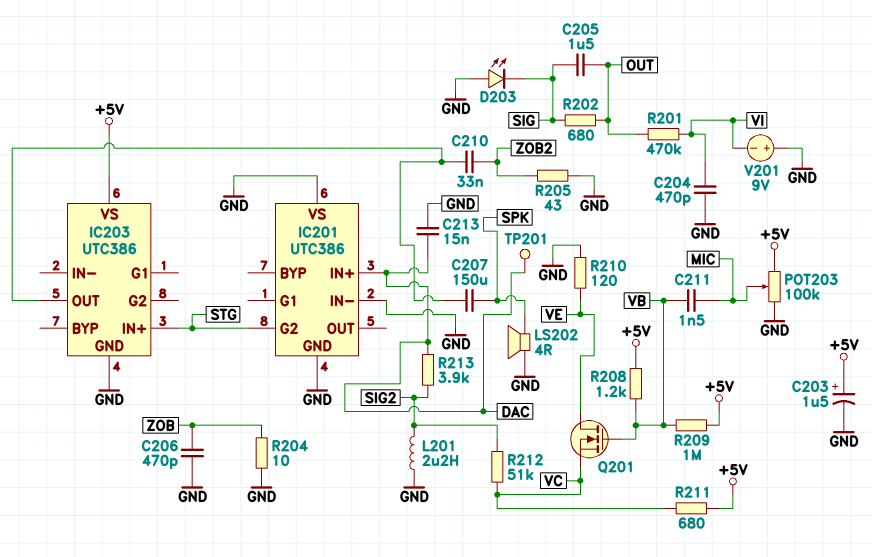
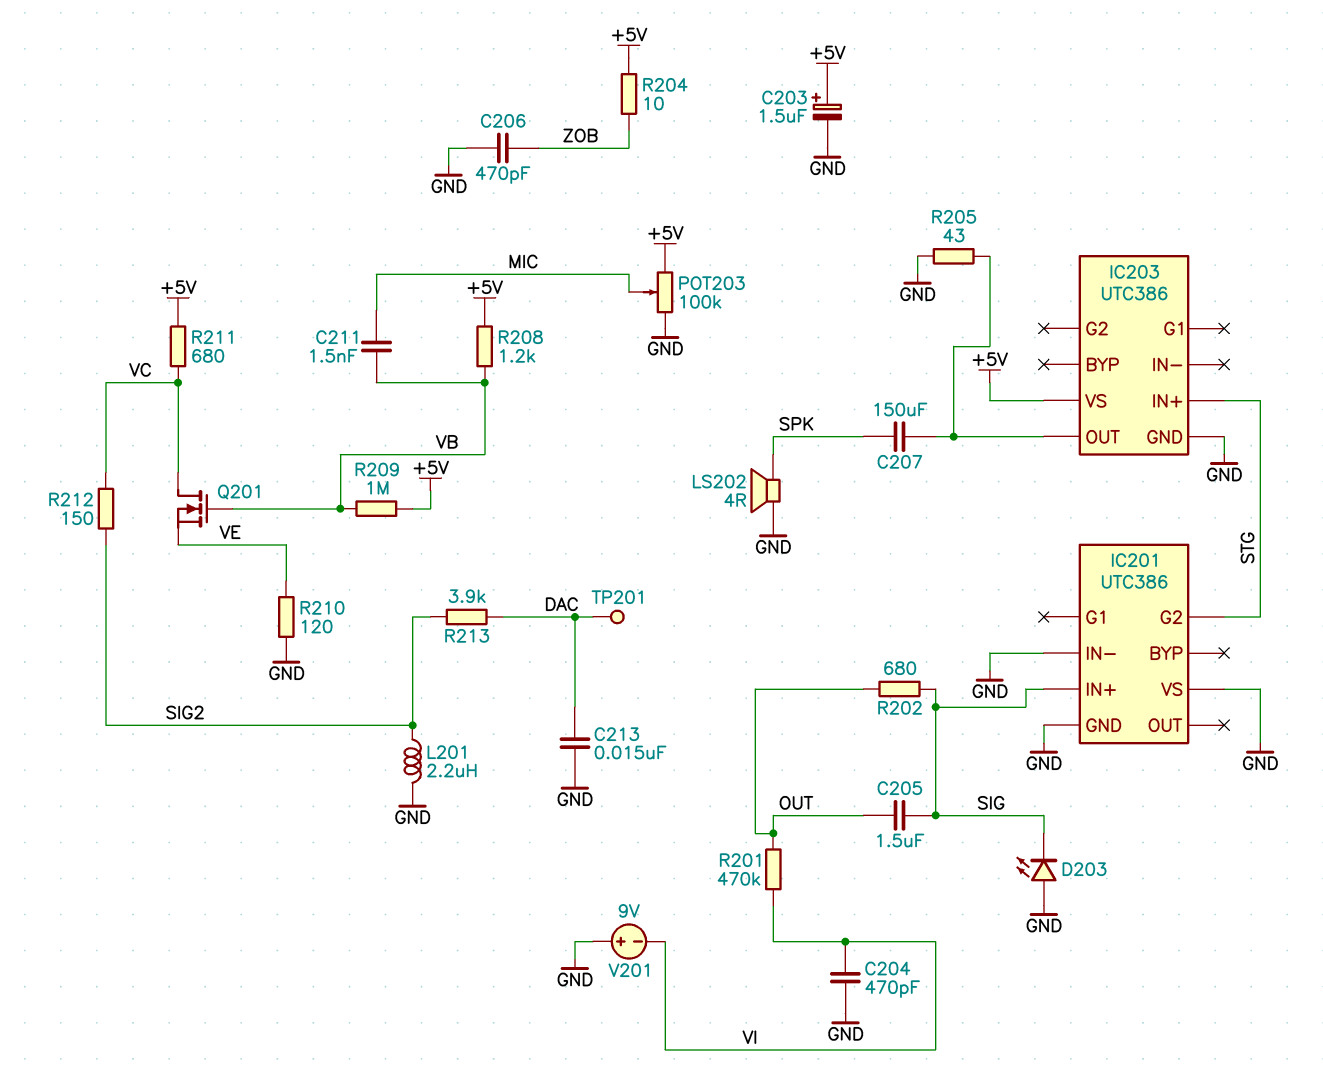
C210: 33nF (IC203/OUT, ZOB2) -> none
IC201 pin IN+: DAC -> SIG
Q201: NMOS (G VB, D VE, S VC) -> NMOS (G VB, D VC, S VE)
R204: 10 (GND, ZOB) -> 10 (+5V, ZOB)
R205: 43 (GND, ZOB2) -> 43 (GND, IC203/OUT)
R212: 51k (SIG2, VC) -> 150 (SIG2, VC)

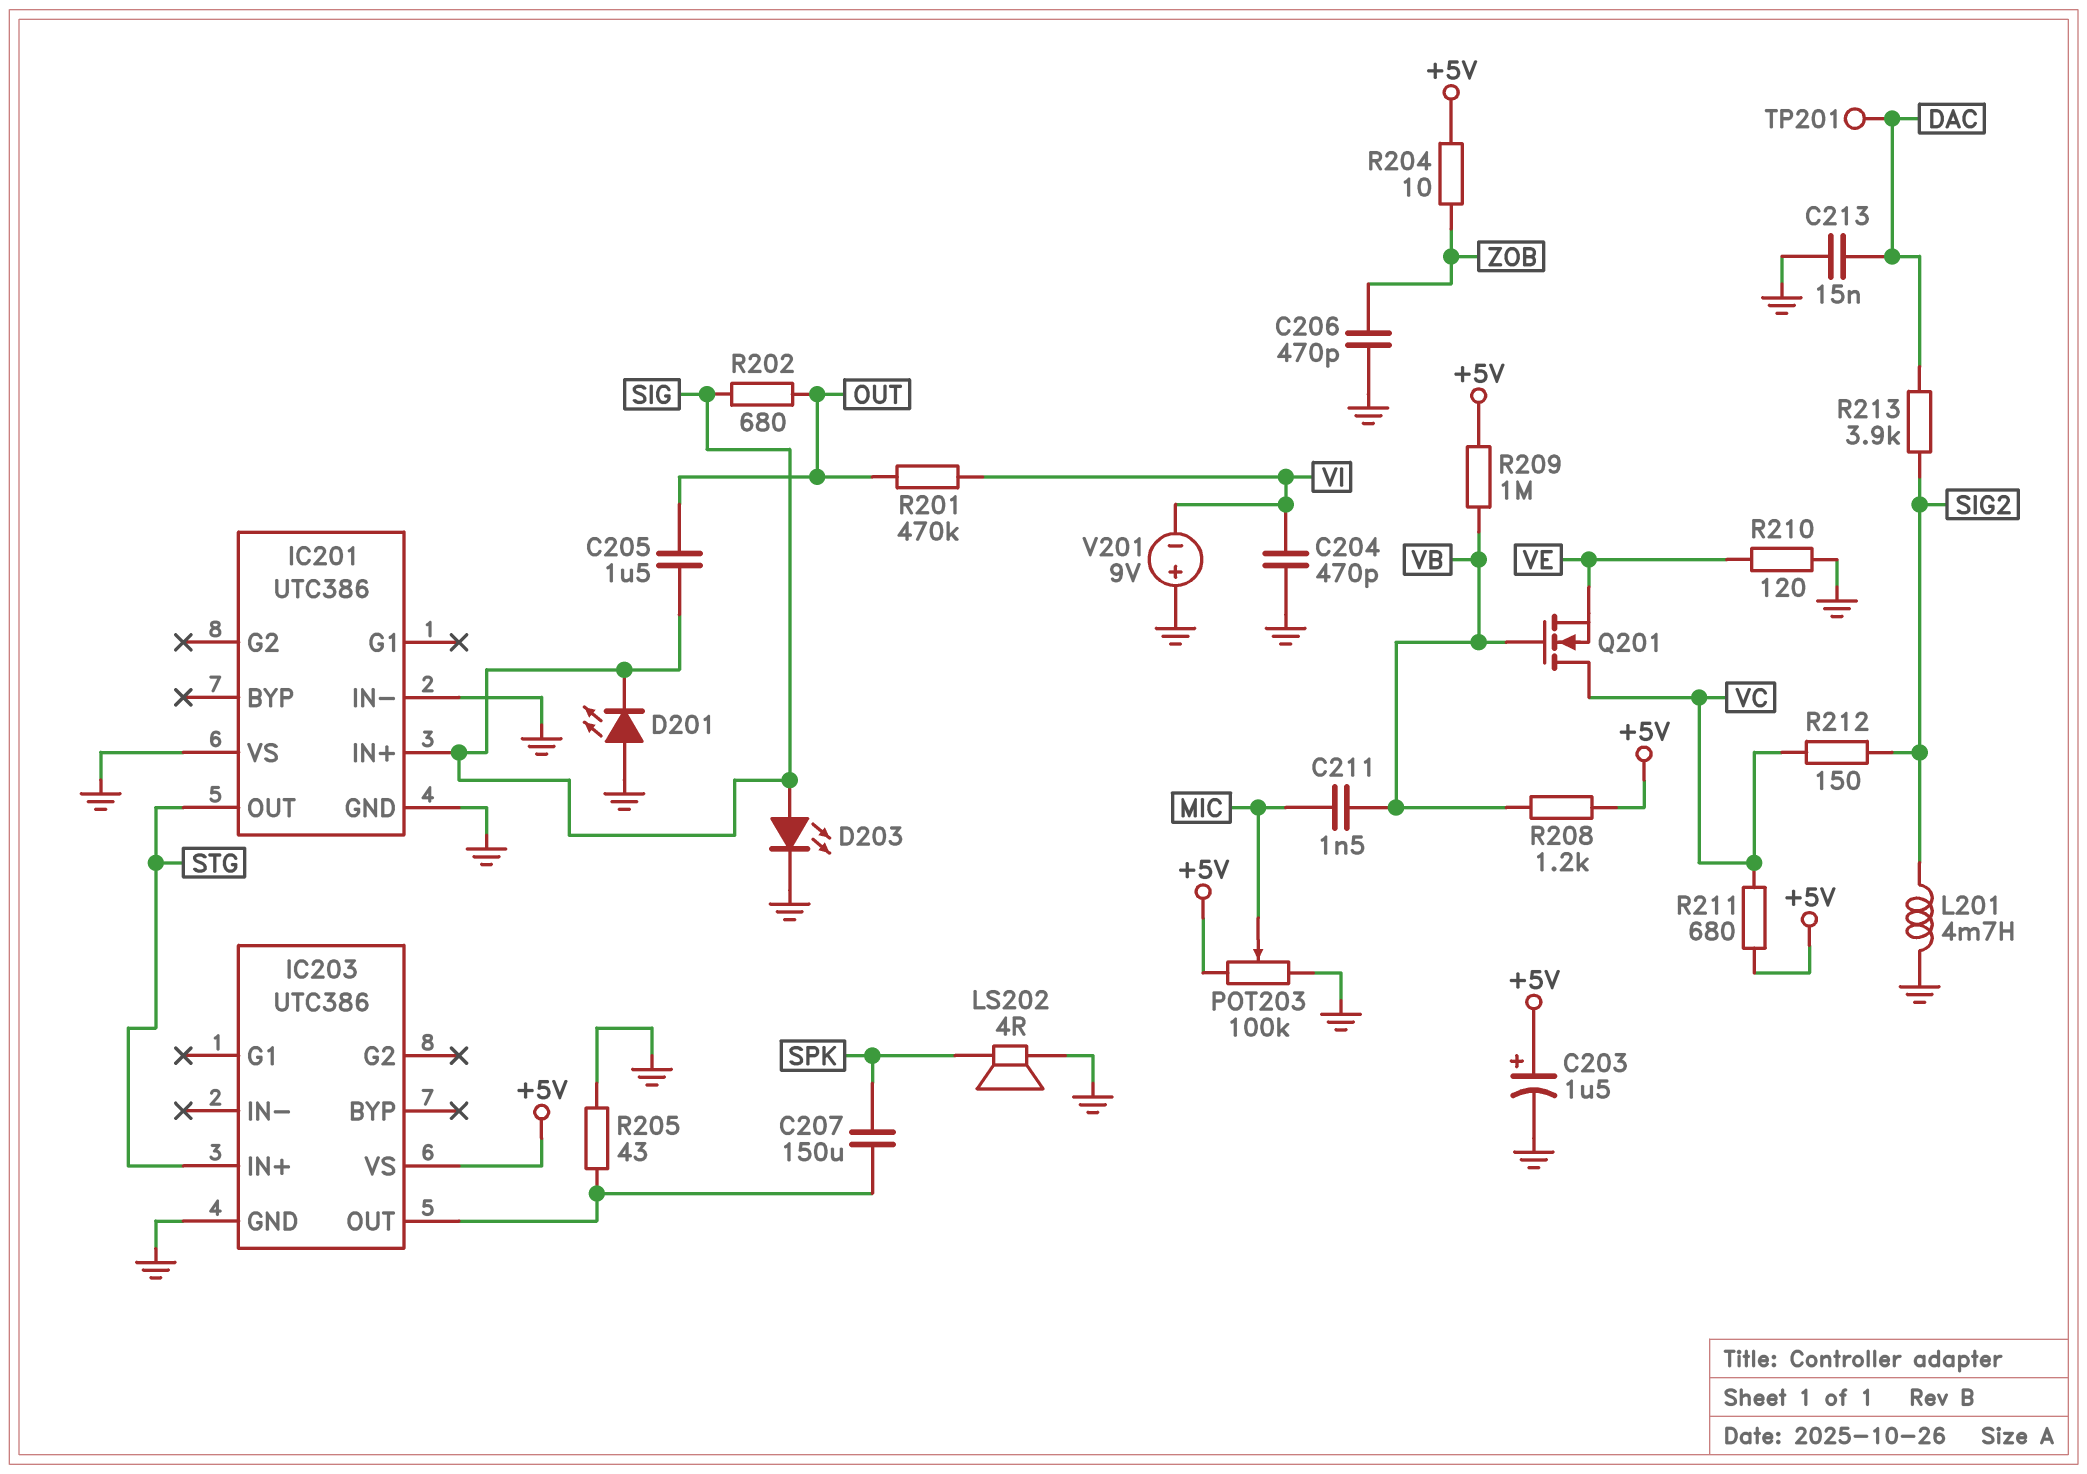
D201: none -> LED (A GND, K SIG)
D203: LED (A GND, K SIG) -> LED (A SIG, K GND)
IC201 pin G2: STG -> none
IC201 pin OUT: none -> STG
L201: 2.2uH (GND, SIG2) -> 4.7mH (GND, SIG2)

